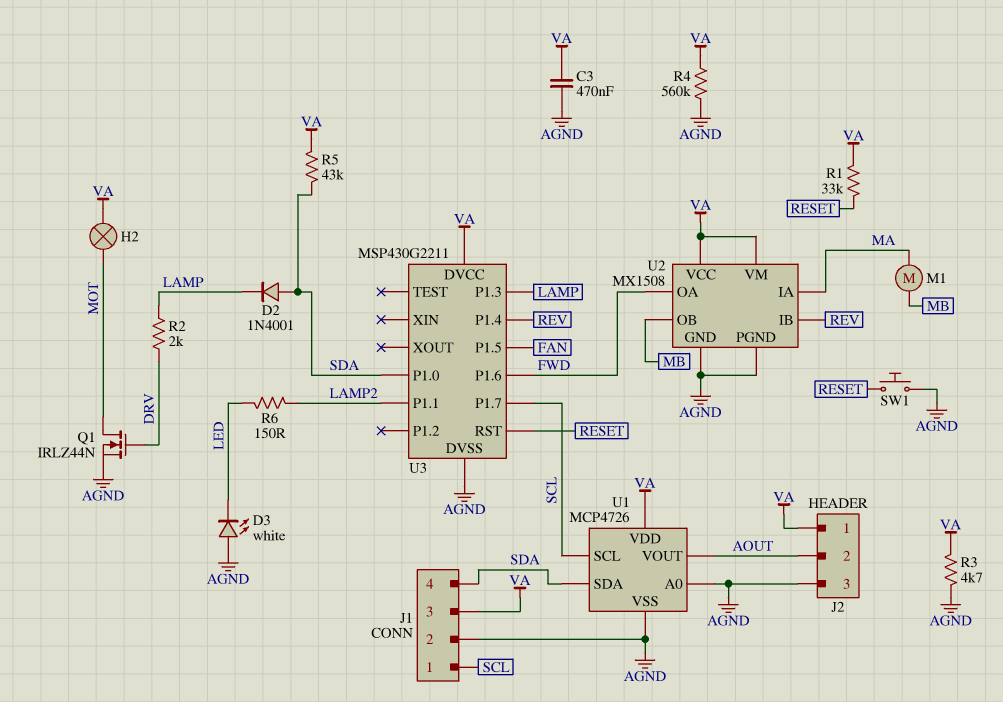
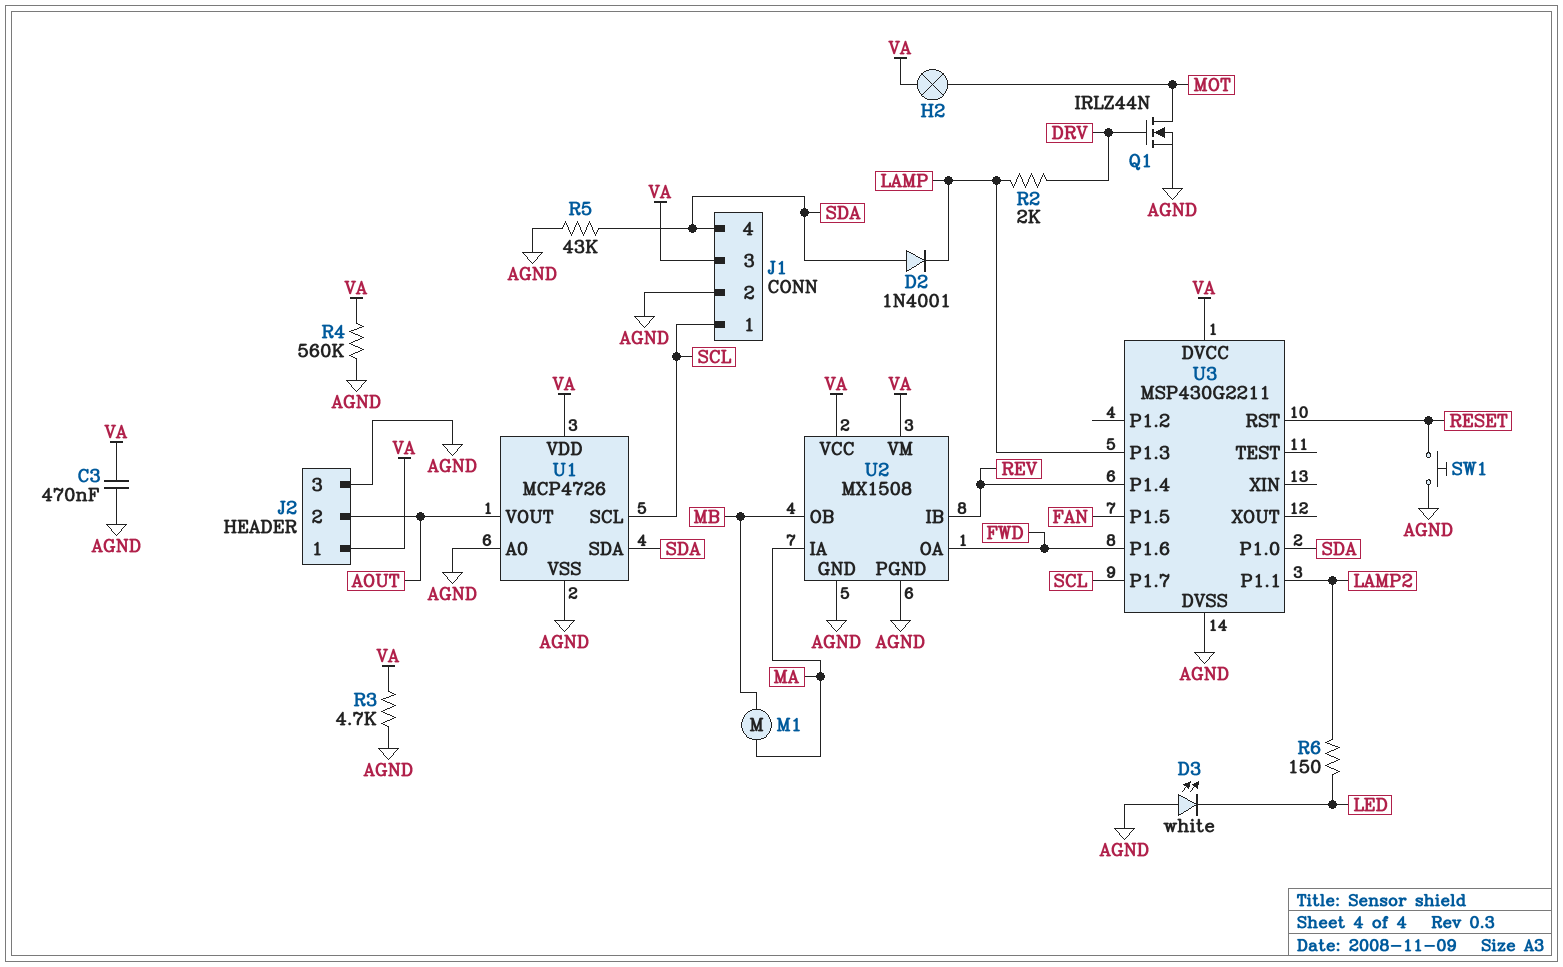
R1: 33k (RESET, VA) -> none
R5: 43k (SDA, VA) -> 43k (AGND, SDA)

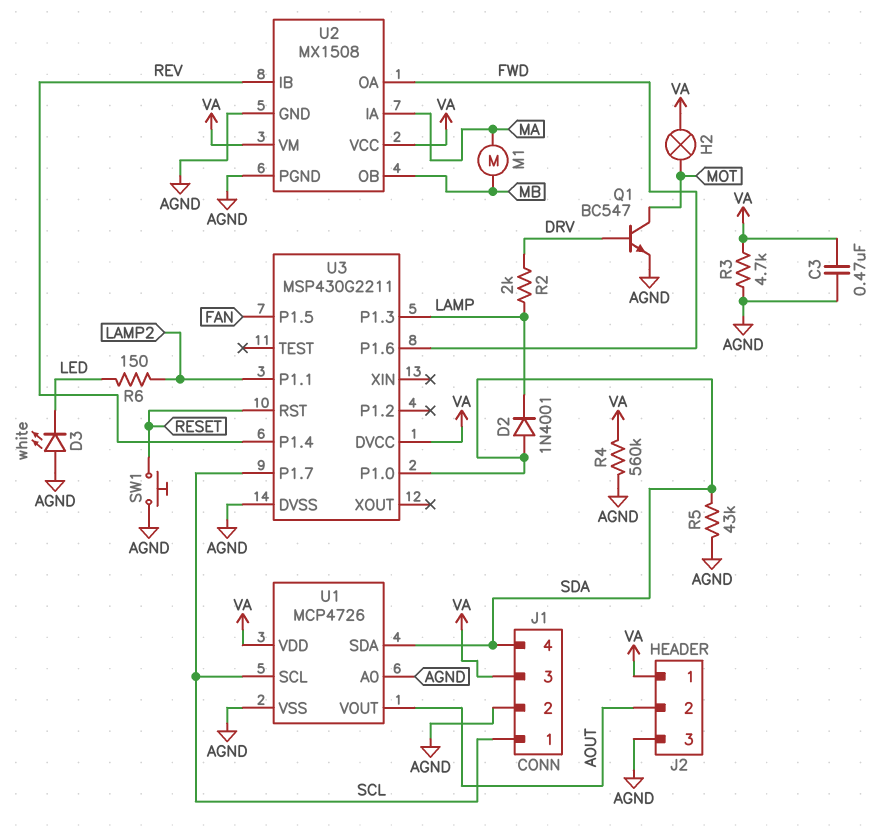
Q1: NMOS IRLZ44N (G DRV, D MOT, S AGND) -> NPN BC547 (B DRV, C MOT, E AGND)

